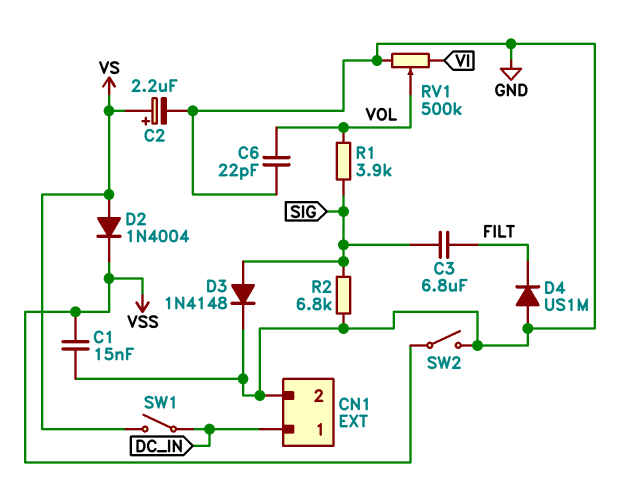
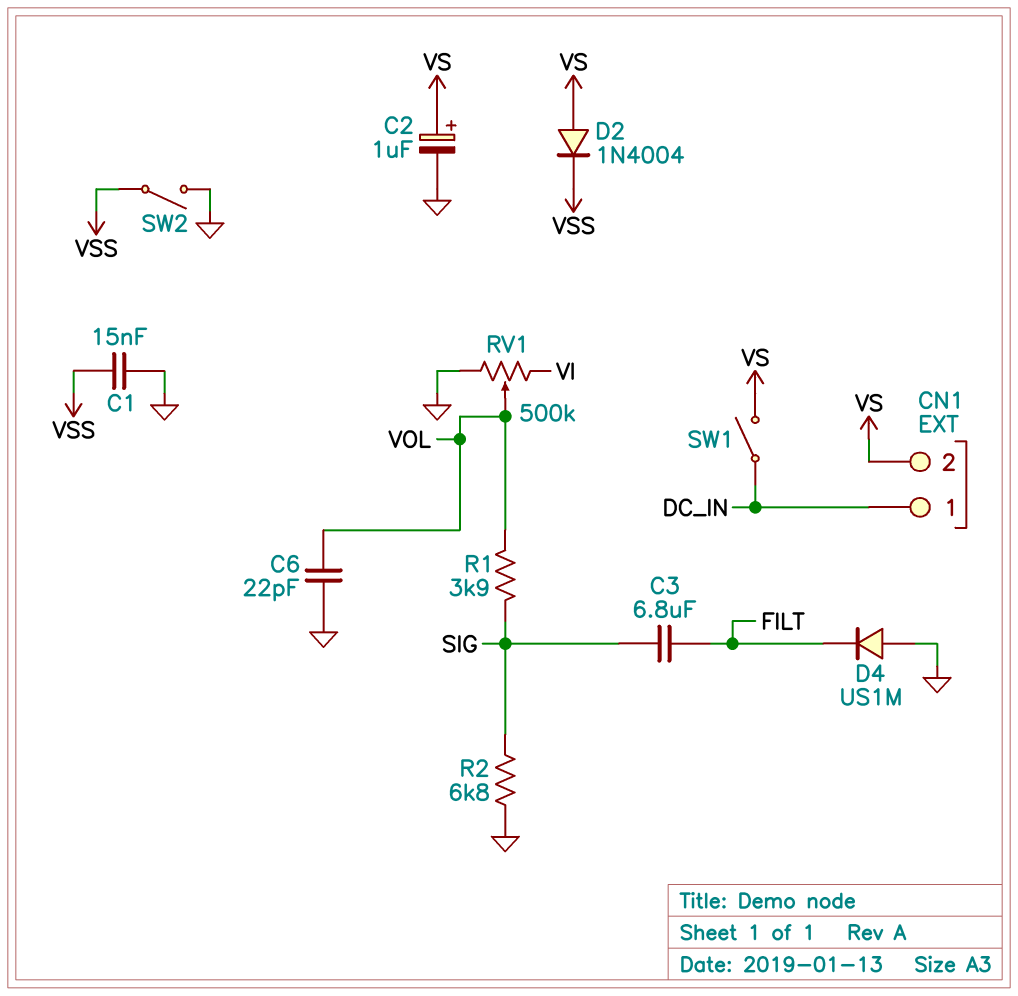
C2: 2.2uF (plus VS, minus GND) -> 1uF (plus VS, minus GND)
CN1 pin 2: GND -> VS
D3: diode 1N4148 (A SIG, K GND) -> none

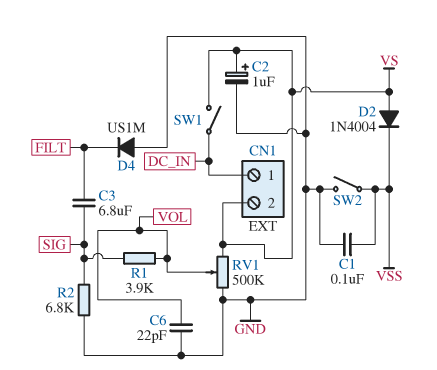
C1: 15nF (GND, VSS) -> 100nF (GND, VSS)
RV1: 500k (GND, VI, wiper VOL) -> 500k (GND, VS, wiper VOL)

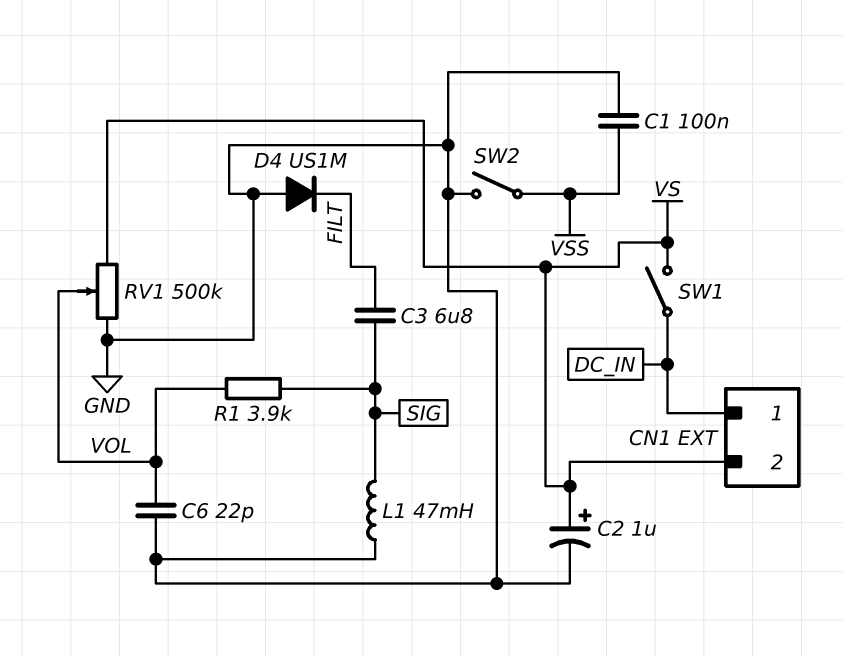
D2: diode 1N4004 (A VS, K VSS) -> none
L1: none -> 47mH (GND, SIG)
R2: 6.8k (GND, SIG) -> none

